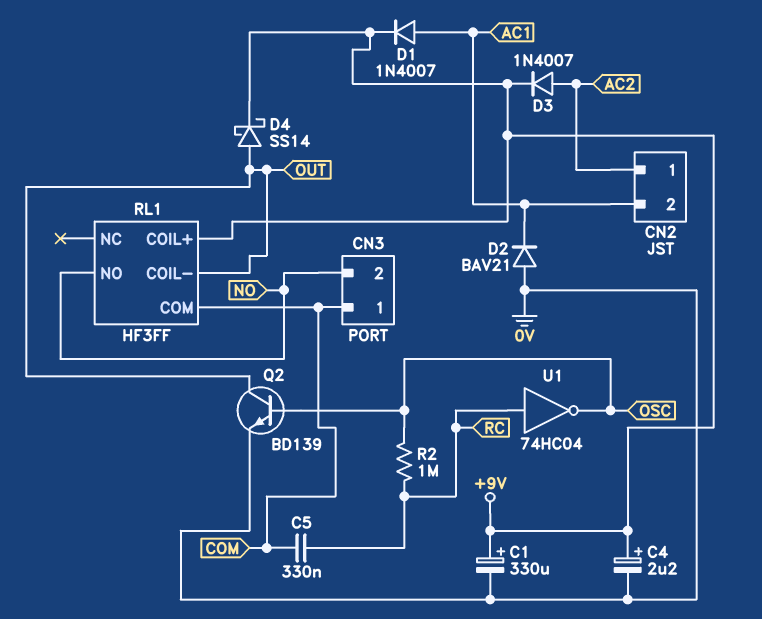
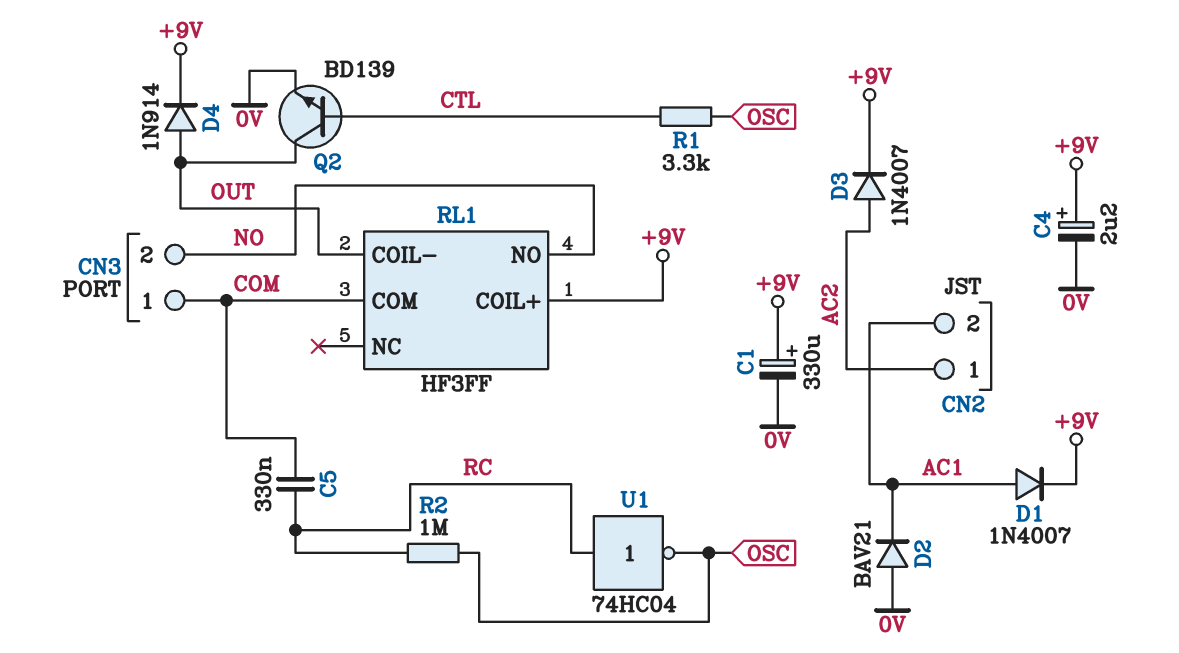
D4: schottky SS14 (A OUT, K +9V) -> diode 1N914 (A OUT, K +9V)
Q2: NPN BD139 (B OSC, C OUT, E 0V) -> NPN BD139 (B CTL, C OUT, E 0V)
R1: none -> 3.3k (CTL, OSC)

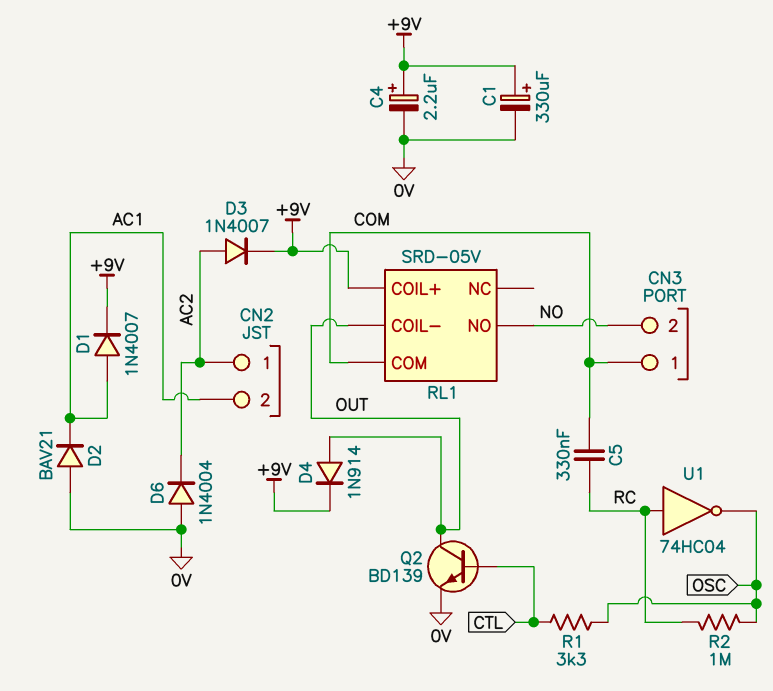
D6: none -> diode 1N4004 (A 0V, K AC2)
RL1: HF3FF -> SRD-05V

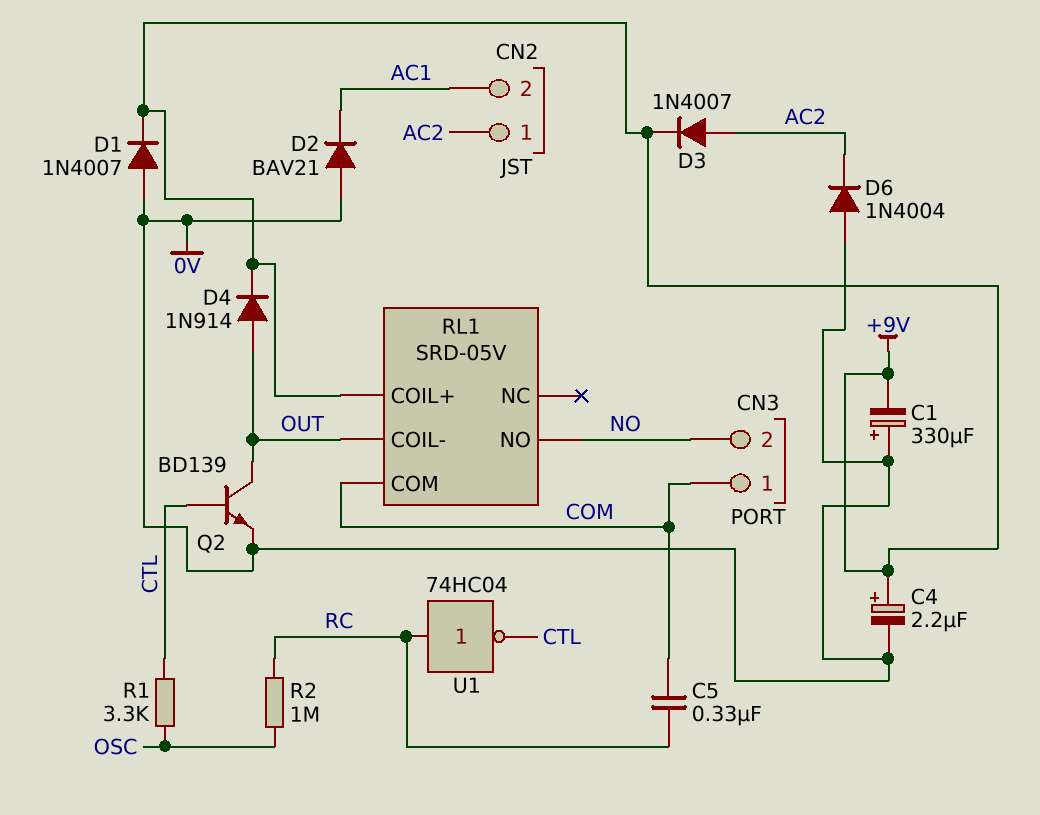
C1: 330uF (plus +9V, minus 0V) -> 330uF (plus 0V, minus +9V)
D1: diode 1N4007 (A AC1, K +9V) -> diode 1N4007 (A 0V, K +9V)
U1: NOT 74HC04 (in RC, out OSC) -> NOT 74HC04 (in RC, out CTL)

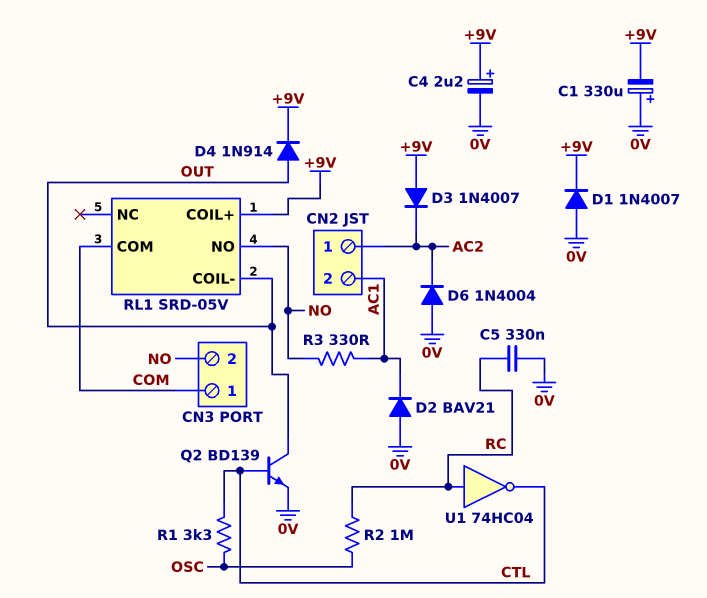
C5: 330nF (COM, RC) -> 330nF (0V, RC)
D3: diode 1N4007 (A AC2, K +9V) -> diode 1N4007 (A +9V, K AC2)
R3: none -> 330 (AC1, NO)

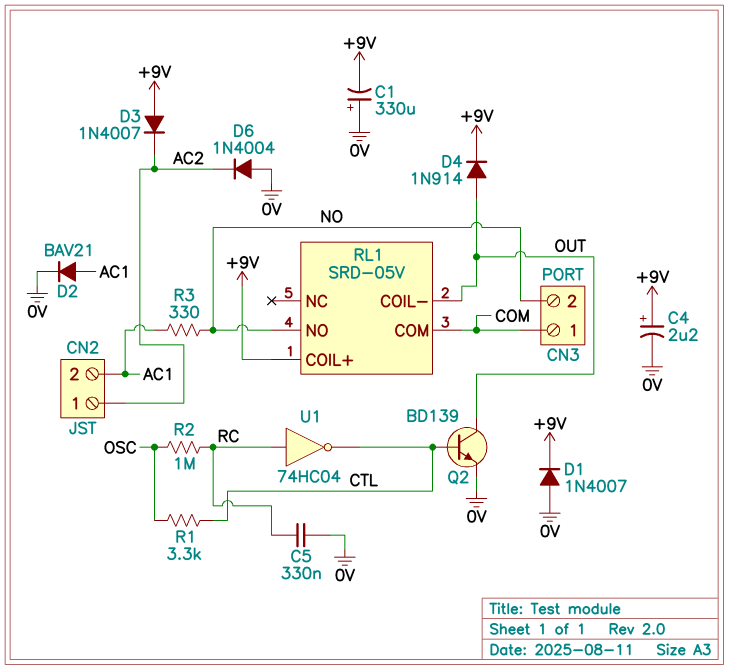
D2: diode BAV21 (A 0V, K AC1) -> diode BAV21 (A AC1, K 0V)

